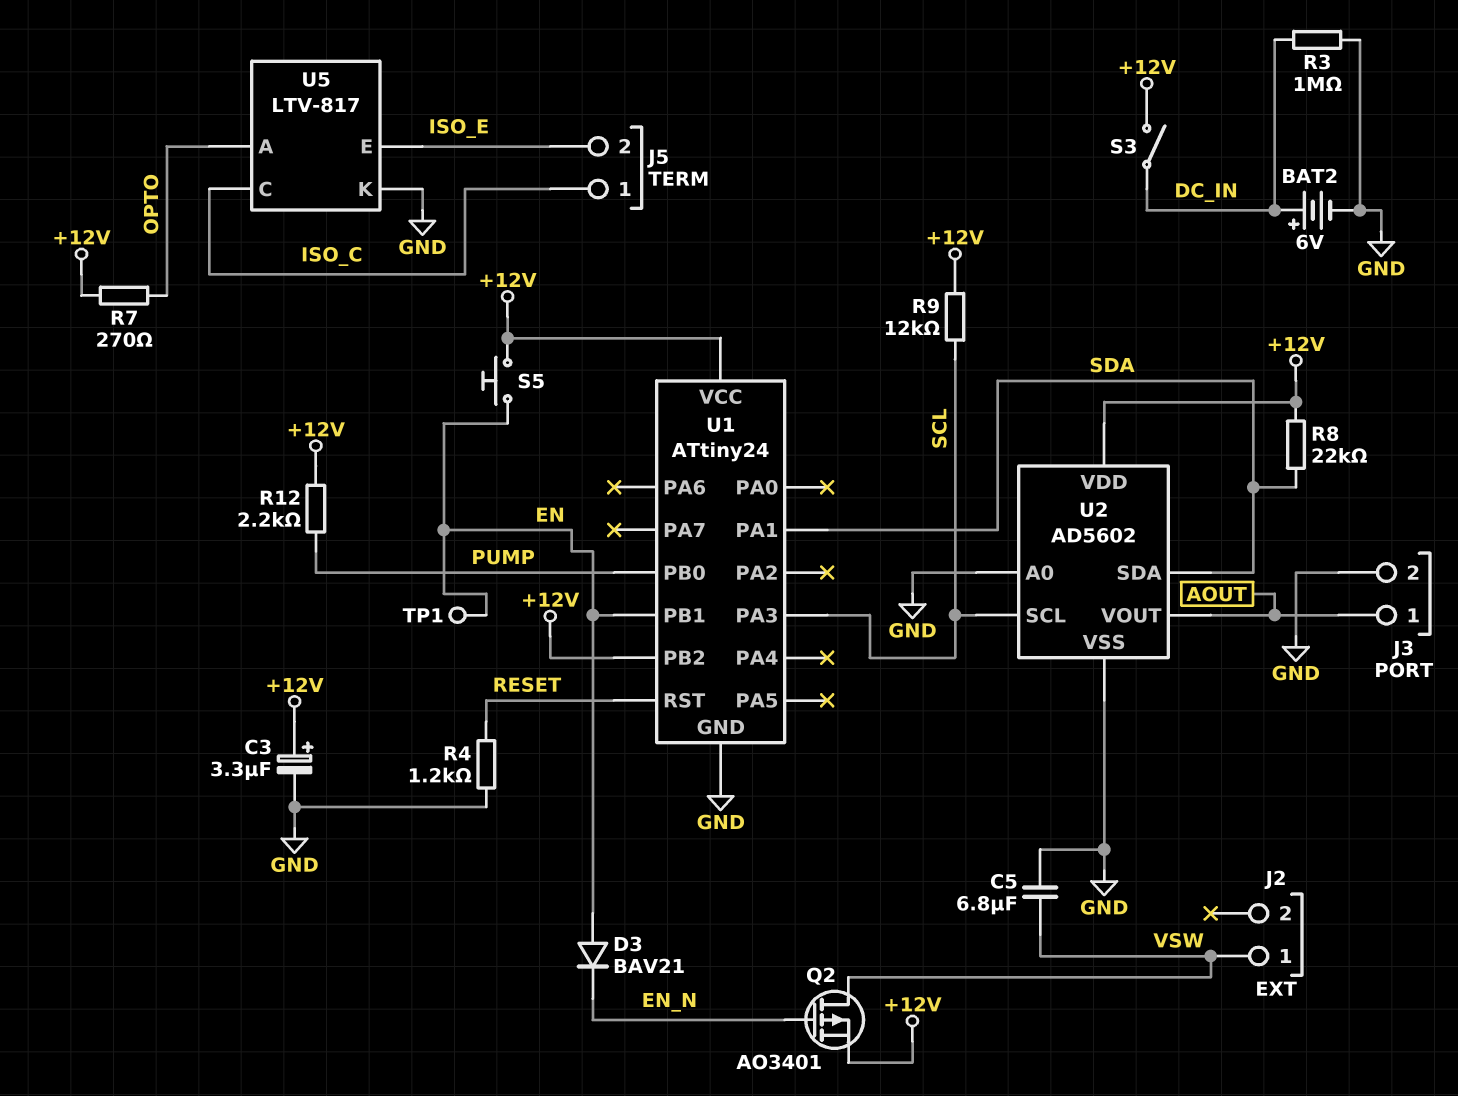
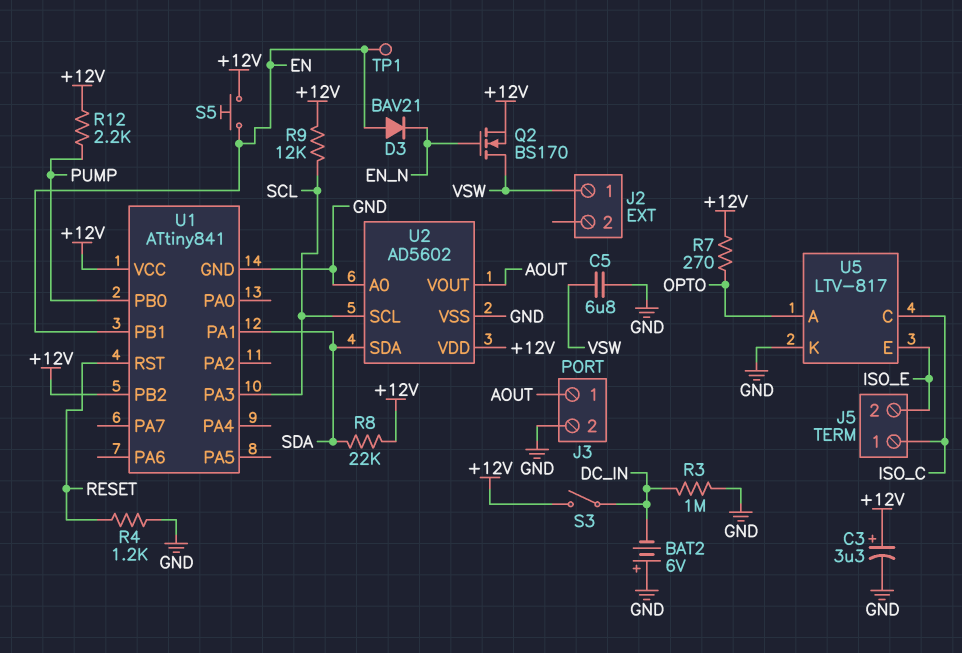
BAT2: 6V (plus DC_IN, minus GND) -> 6V (plus GND, minus DC_IN)
Q2: PMOS AO3401 (G EN_N, D VSW, S +12V) -> NMOS BS170 (G EN_N, D VSW, S +12V)
U1: ATtiny24 -> ATtiny841

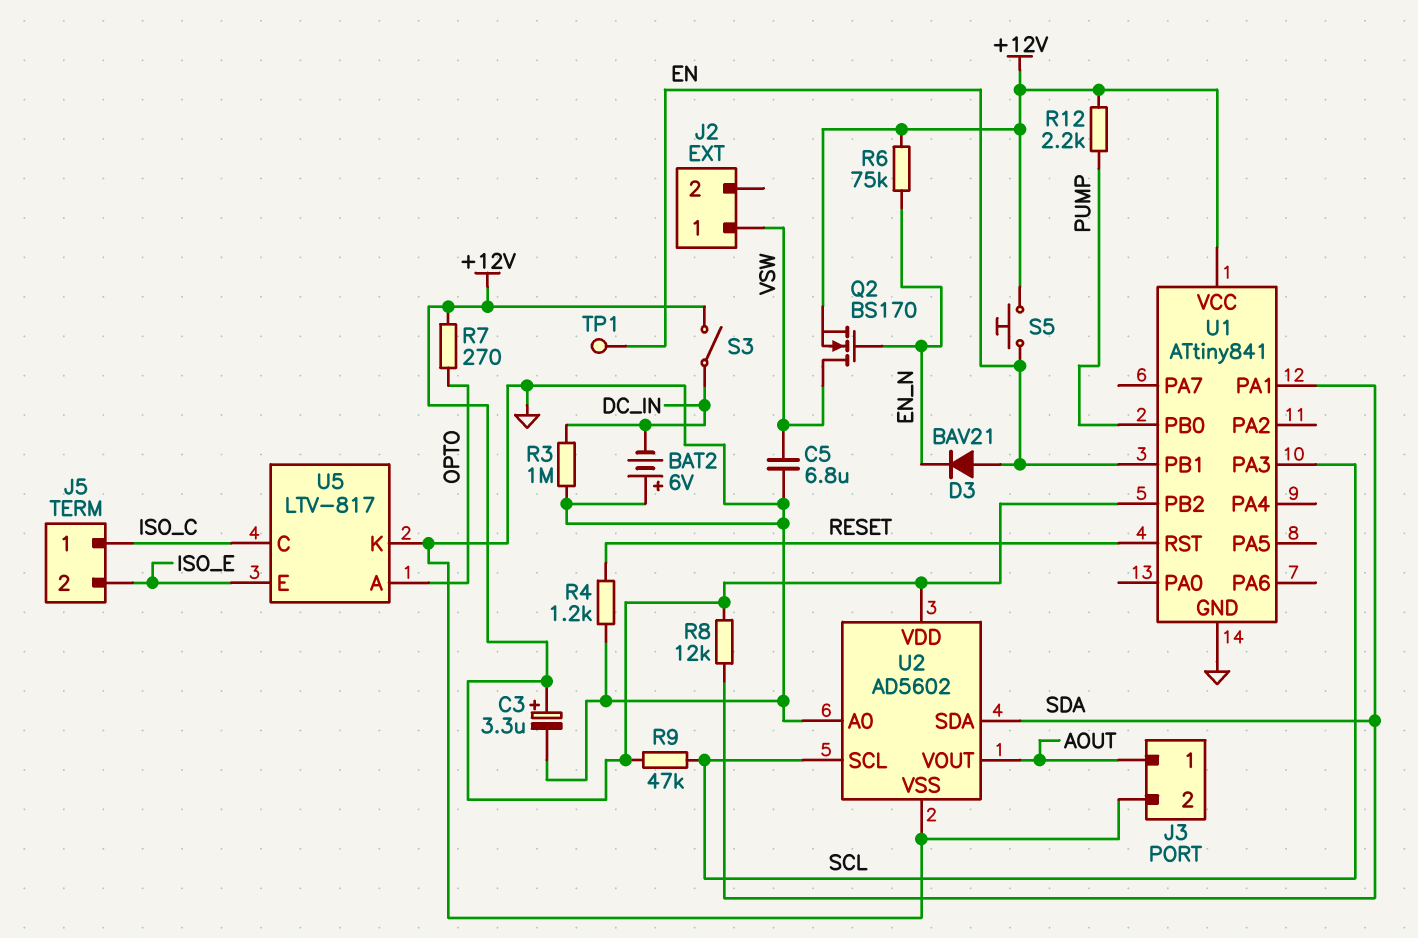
R6: none -> 75k (+12V, EN_N)
R8: 22k (+12V, SDA) -> 12k (+12V, SDA)
R9: 12k (+12V, SCL) -> 47k (+12V, SCL)

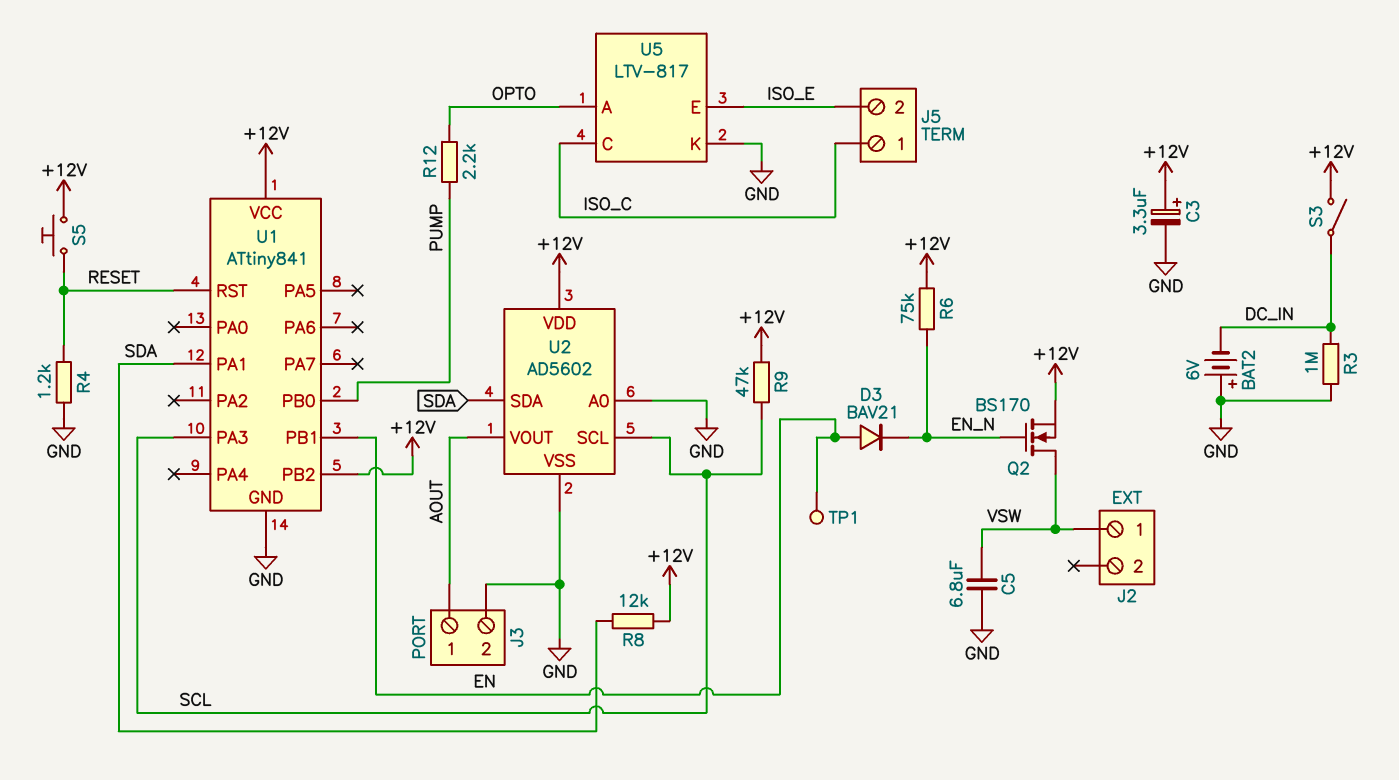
R7: 270 (+12V, OPTO) -> none
R12: 2.2k (+12V, PUMP) -> 2.2k (OPTO, PUMP)
S5: button (+12V, EN) -> button (+12V, RESET)

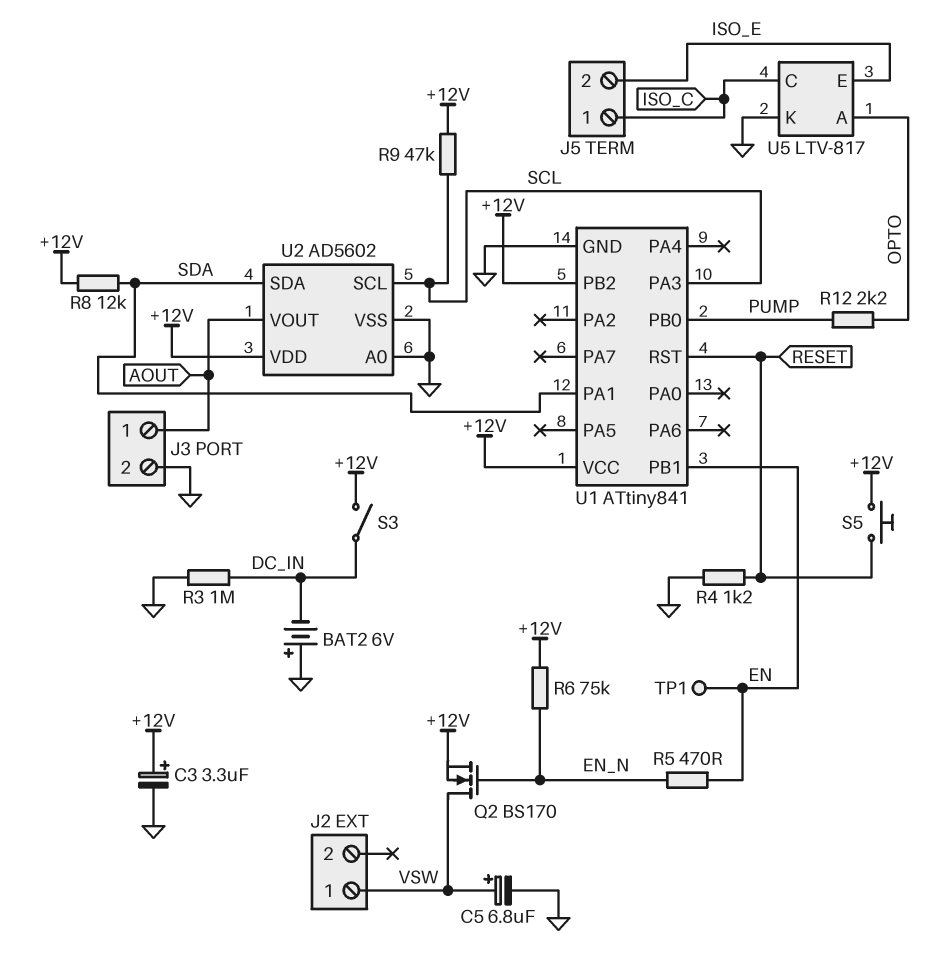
C5: 6.8uF (GND, VSW) -> 6.8uF (plus VSW, minus GND)
D3: diode BAV21 (A EN, K EN_N) -> none
R5: none -> 470 (EN, EN_N)

